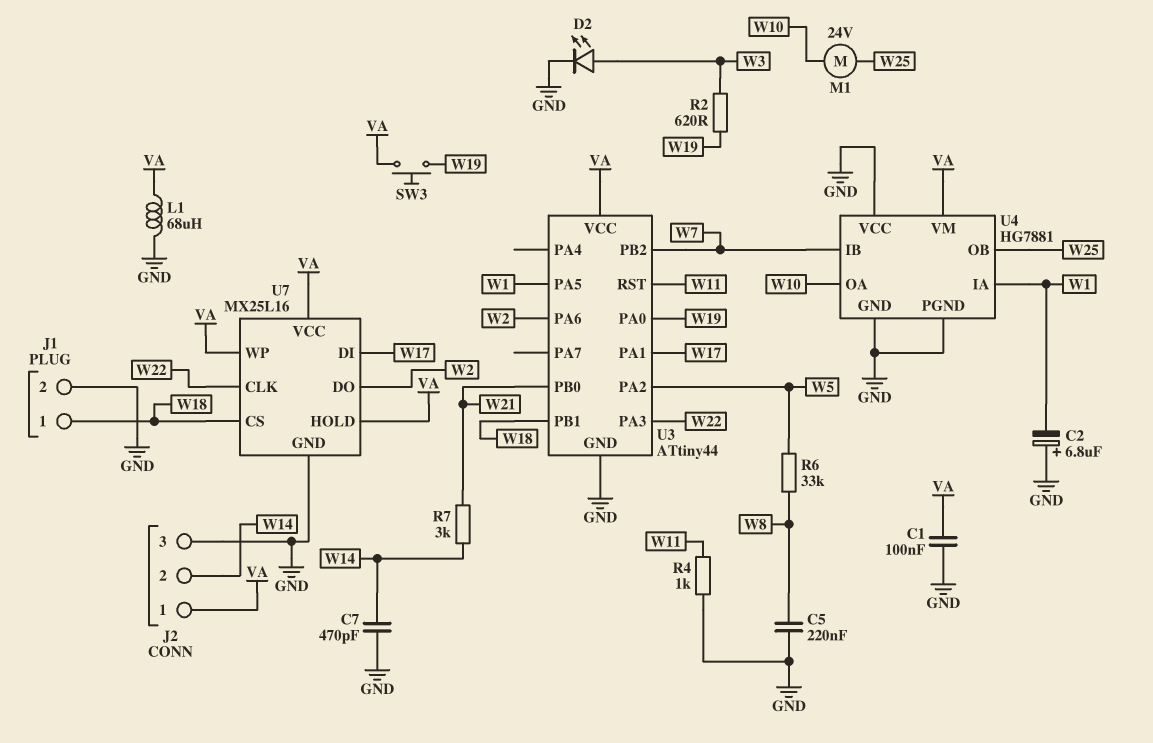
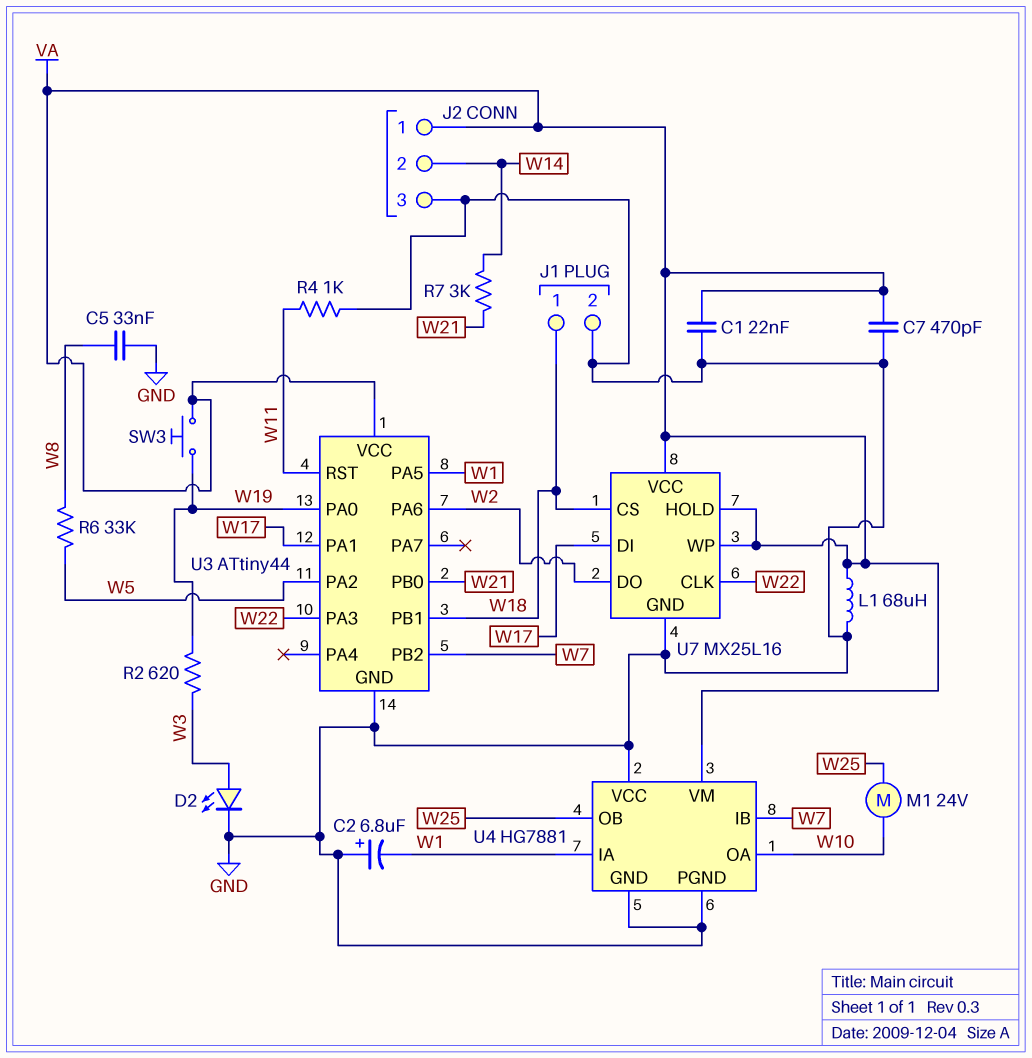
C1: 100nF (GND, VA) -> 22nF (GND, VA)
C5: 220nF (GND, W8) -> 33nF (GND, W8)
C7: 470pF (GND, W14) -> 470pF (GND, VA)

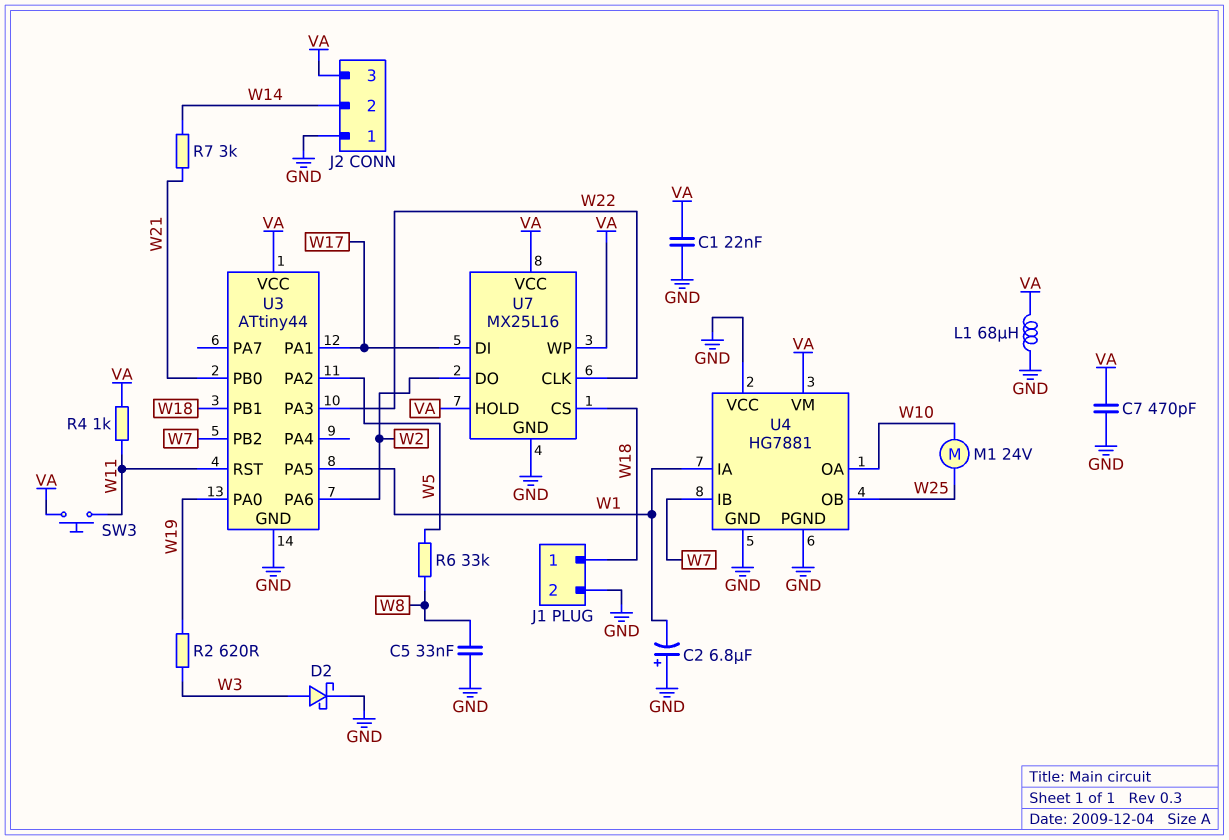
D2: LED (A W3, K GND) -> schottky (A W3, K GND)
J2 pin 1: VA -> GND
J2 pin 3: GND -> VA
R4: 1k (GND, W11) -> 1k (VA, W11)
SW3: button (VA, W19) -> button (VA, W11)

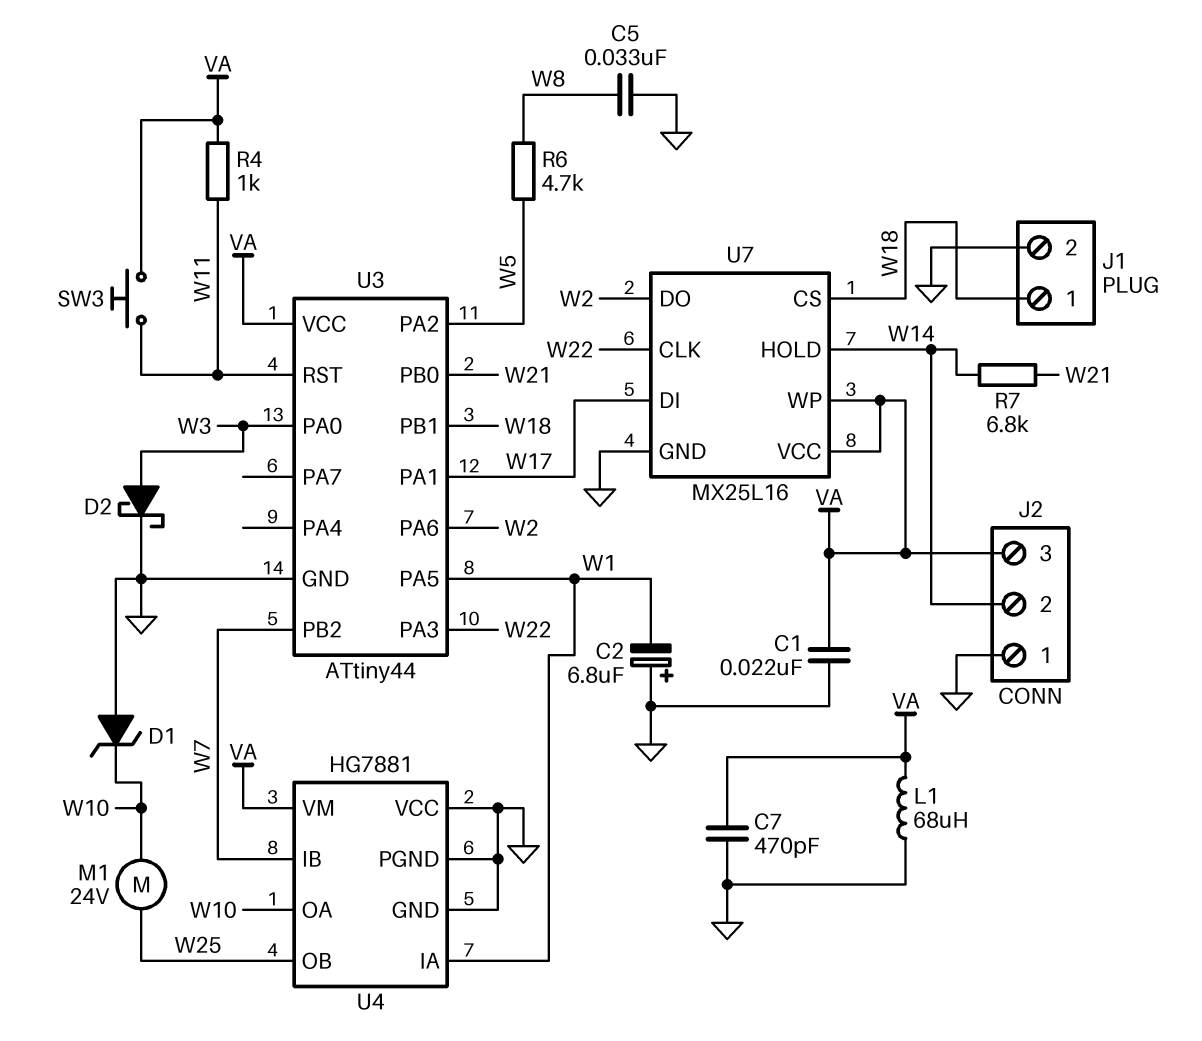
D1: none -> zener (A GND, K W10)
R2: 620 (W3, W19) -> none
R6: 33k (W5, W8) -> 4.7k (W5, W8)
R7: 3k (W14, W21) -> 6.8k (W14, W21)
U3 pin PA0: W19 -> W3
U7 pin HOLD: VA -> W14

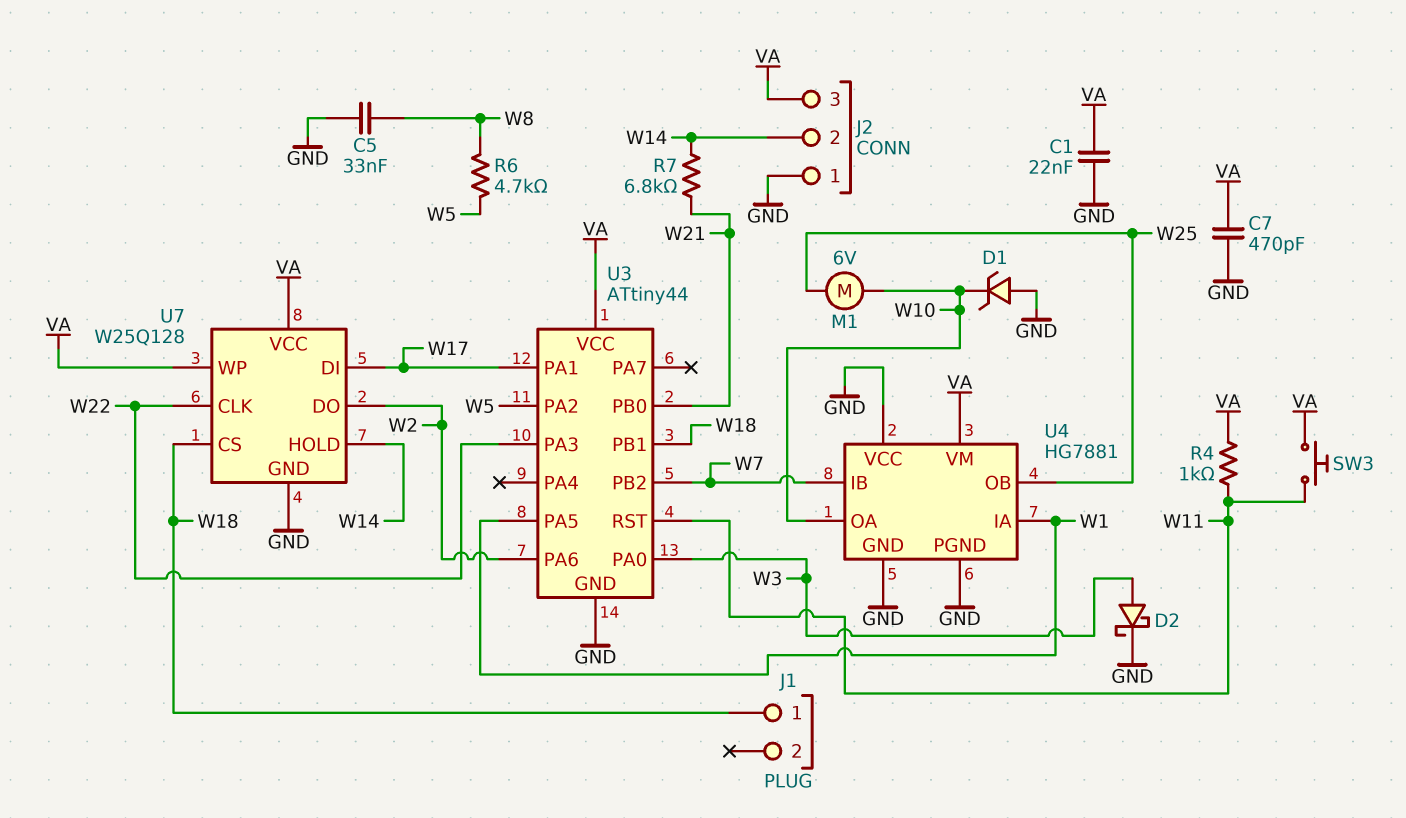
C2: 6.8uF (plus GND, minus W1) -> none
J1 pin 2: GND -> none
L1: 68uH (GND, VA) -> none
M1: motor 24V (W10, W25) -> motor 6V (W10, W25)
U7: MX25L16 -> W25Q128

